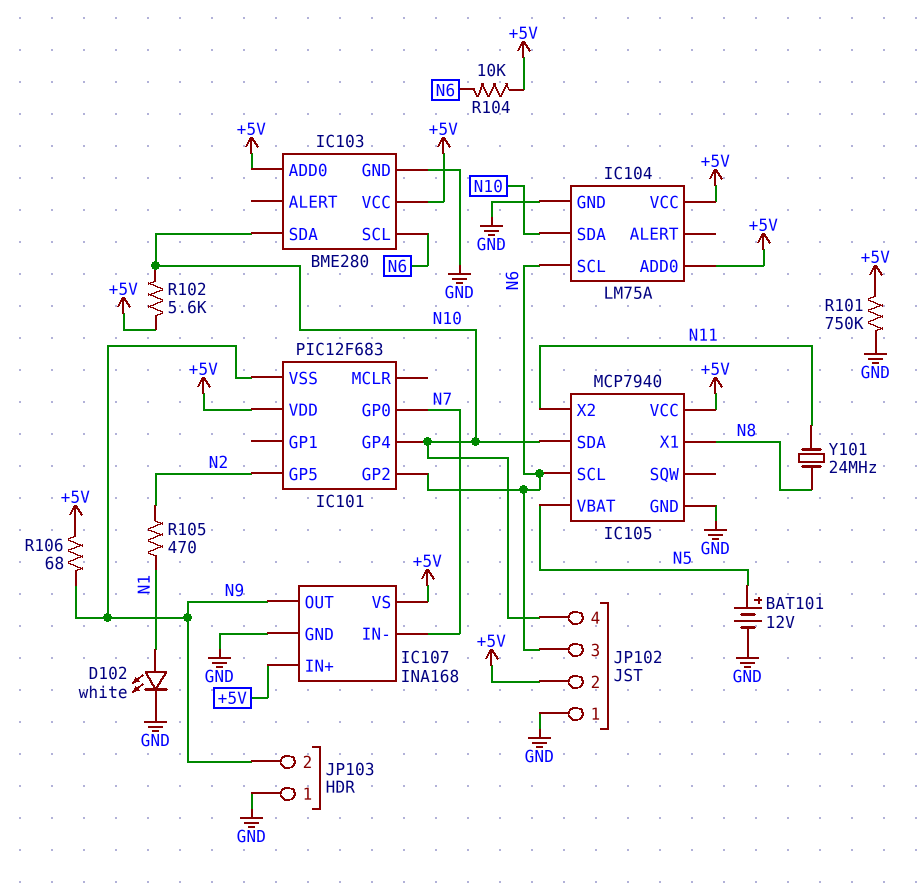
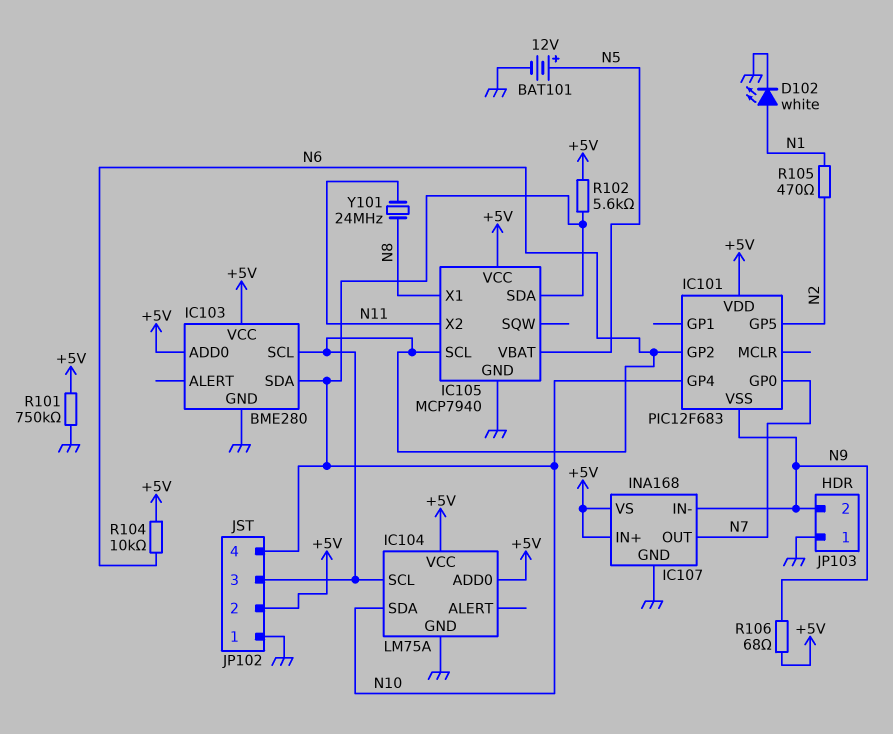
IC107 pin IN-: N7 -> N9
IC107 pin OUT: N9 -> N7

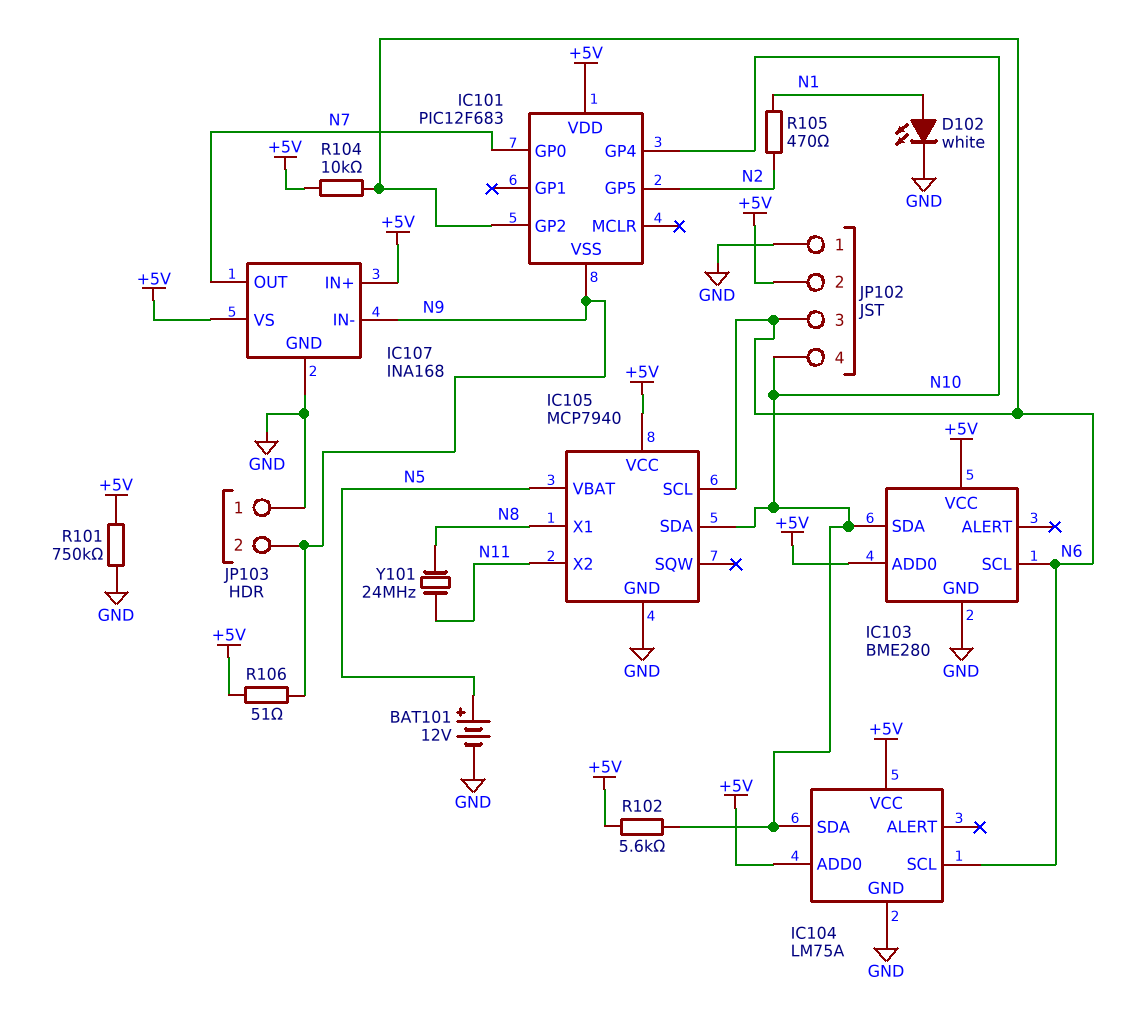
R106: 68 (+5V, N9) -> 51 (+5V, N9)

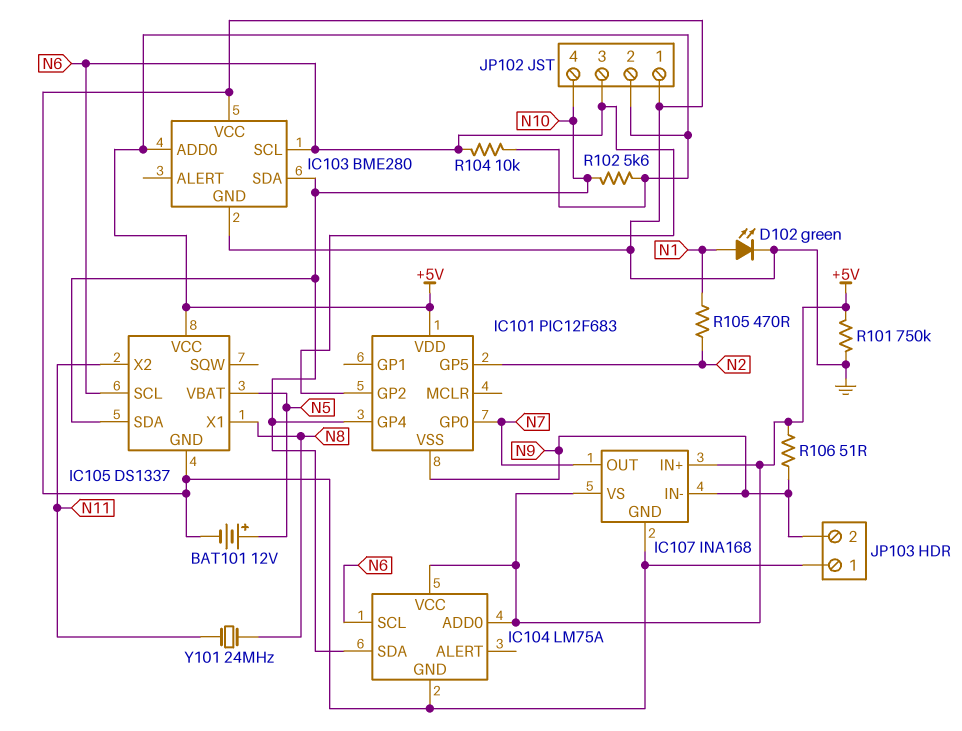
D102: LED white (A N1, K GND) -> LED green (A N1, K GND)
IC103 pin VCC: +5V -> GND
IC105: MCP7940 -> DS1337

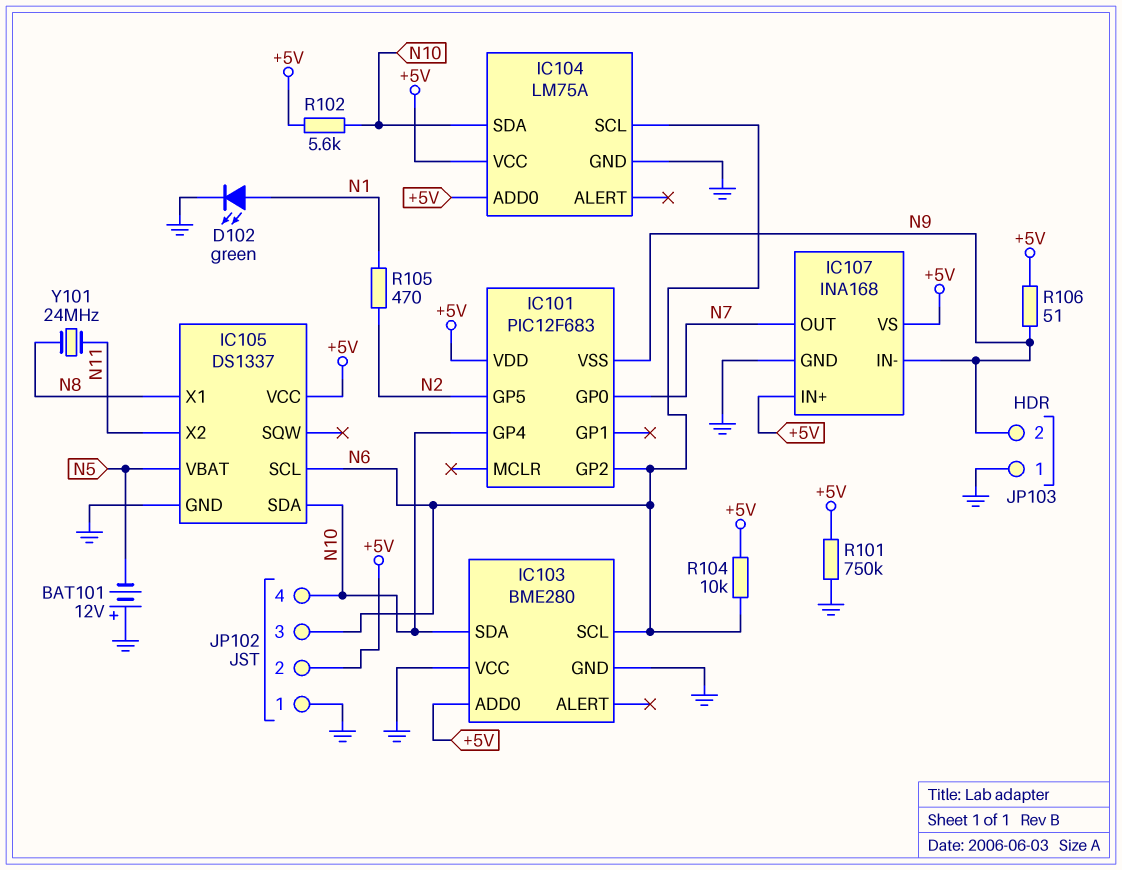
BAT101: 12V (plus N5, minus GND) -> 12V (plus GND, minus N5)

